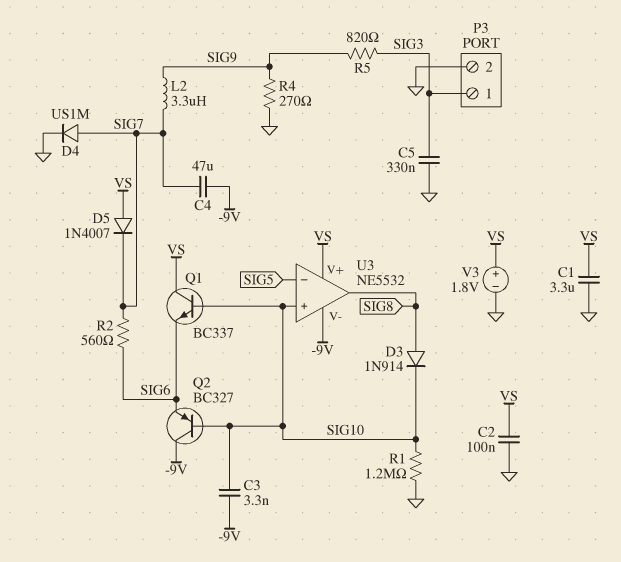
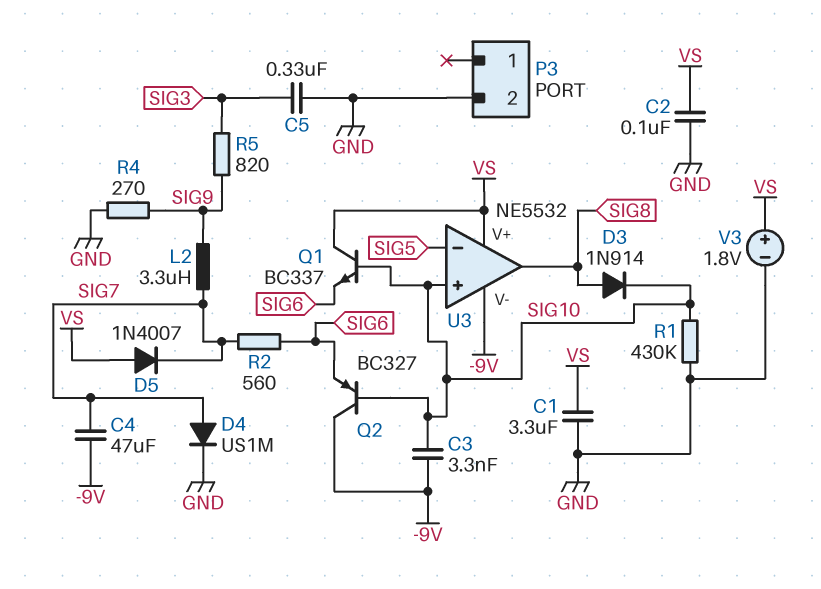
P3 pin 1: SIG3 -> none
R1: 1.2M (GND, SIG10) -> 430k (GND, SIG10)

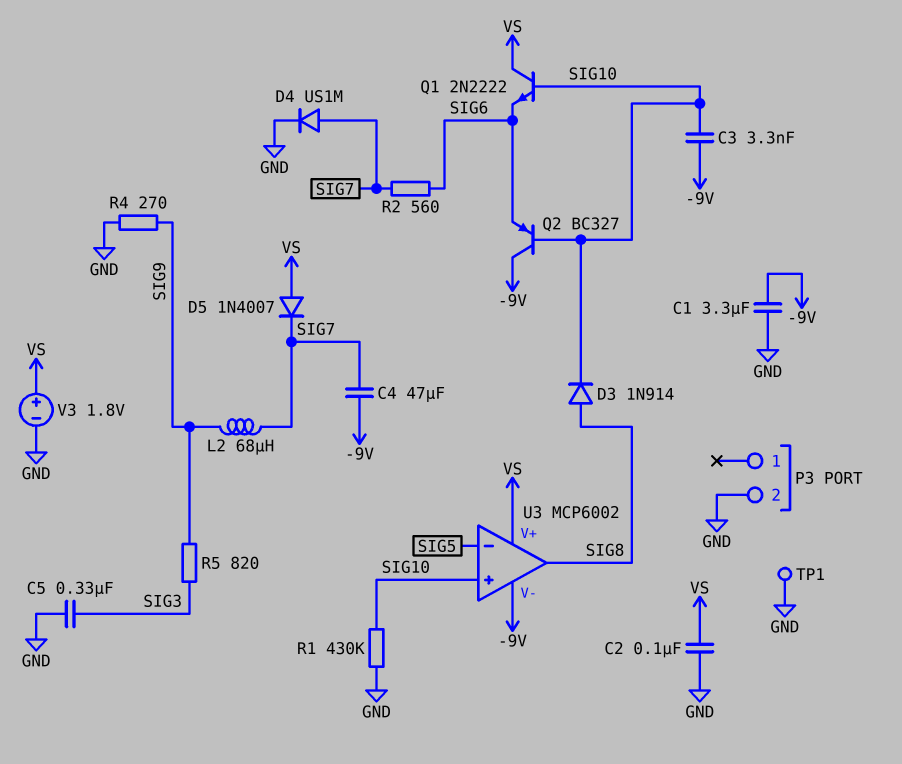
C1: 3.3uF (GND, VS) -> 3.3uF (-9V, GND)
L2: 3.3uH (SIG7, SIG9) -> 68uH (SIG7, SIG9)
Q1: NPN BC337 (B SIG10, C VS, E SIG6) -> NPN 2N2222 (B SIG10, C VS, E SIG6)
TP1: none -> test point (GND)
U3: NE5532 -> MCP6002

